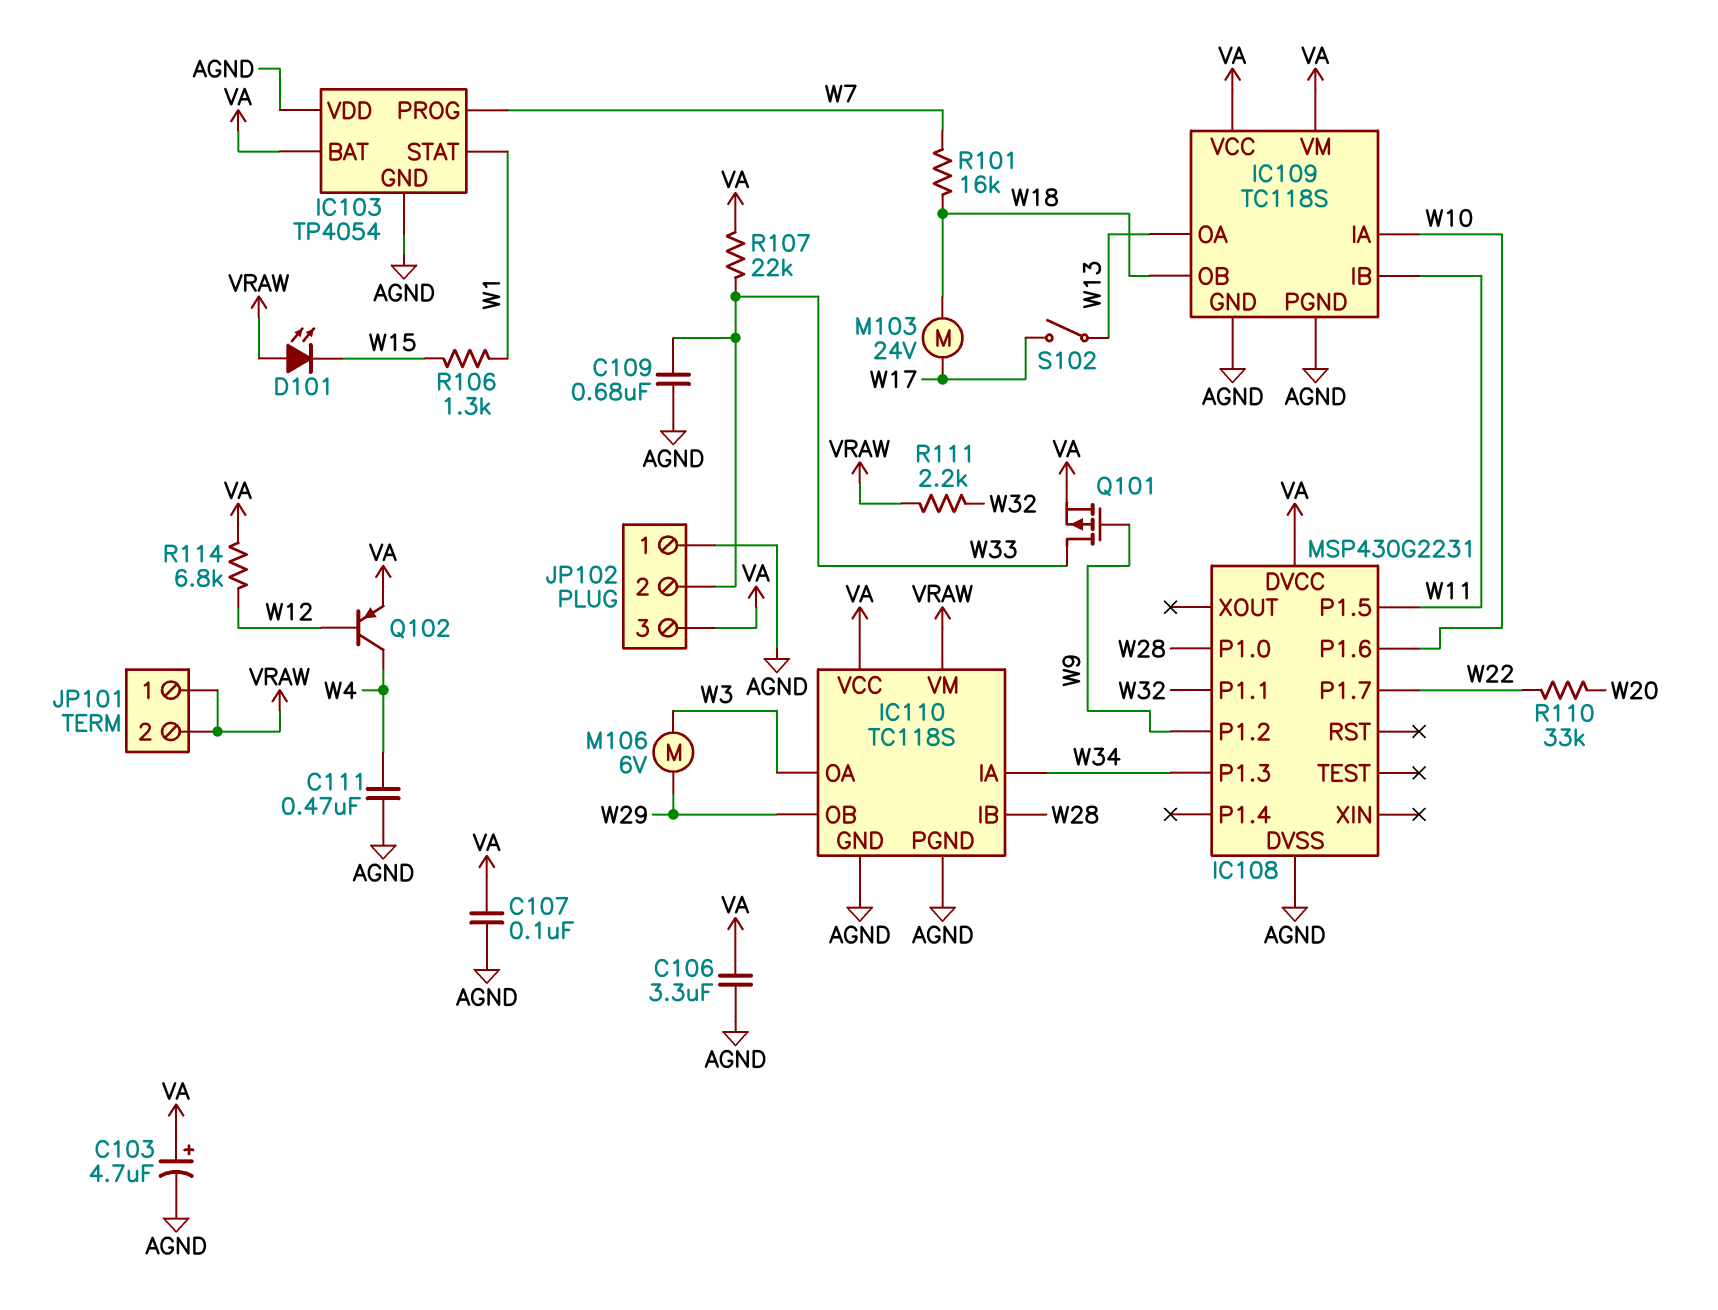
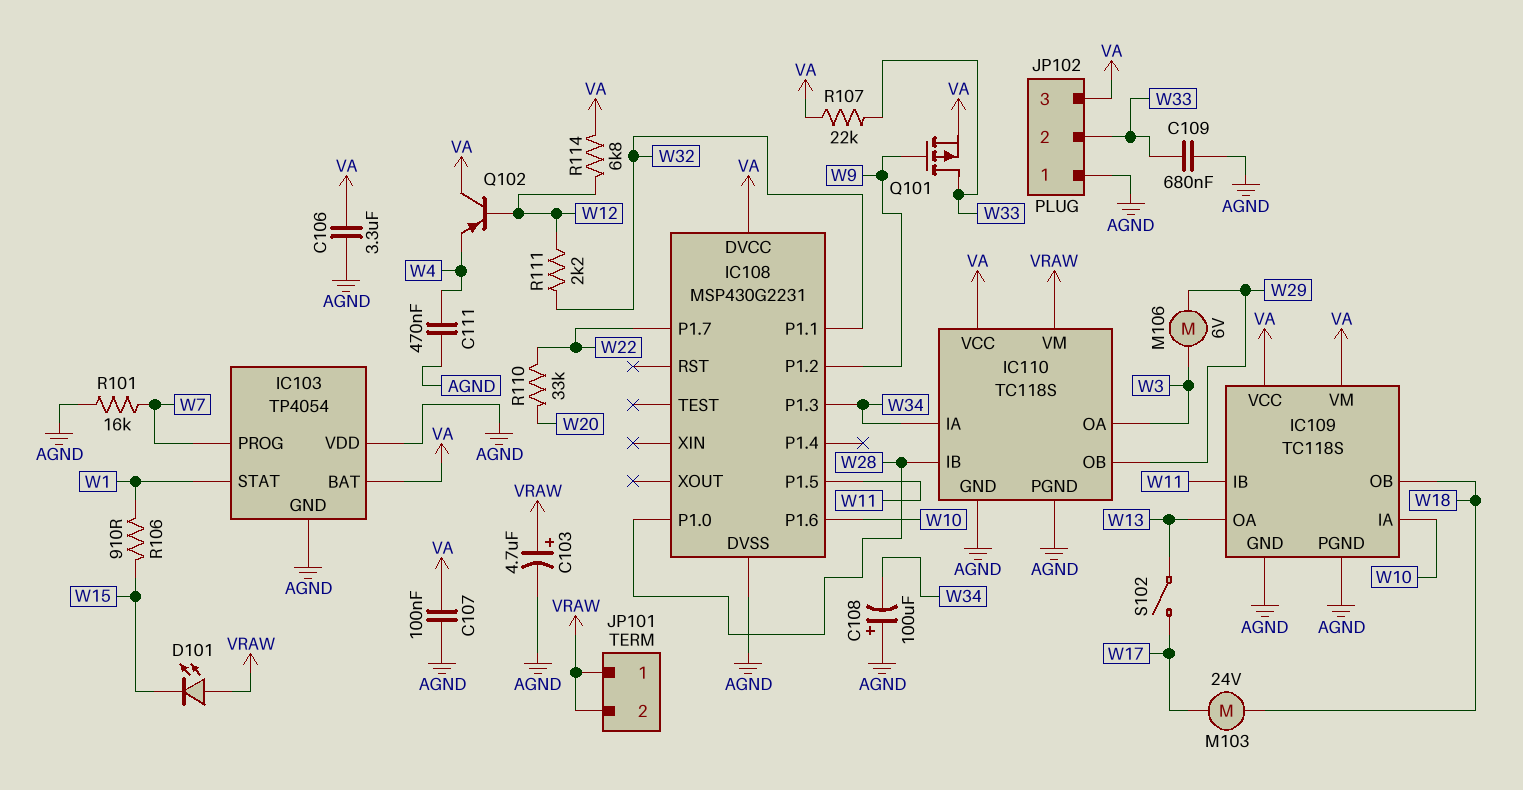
C103: 4.7uF (plus VA, minus AGND) -> 4.7uF (plus VRAW, minus AGND)
C108: none -> 100uF (plus AGND, minus W34)
Q102: PNP (B W12, C W4, E VA) -> PNP (B W12, C VA, E W4)
R101: 16k (W7, W18) -> 16k (AGND, W7)
R106: 1.3k (W1, W15) -> 910 (W1, W15)
R111: 2.2k (VRAW, W32) -> 2.2k (W12, W32)

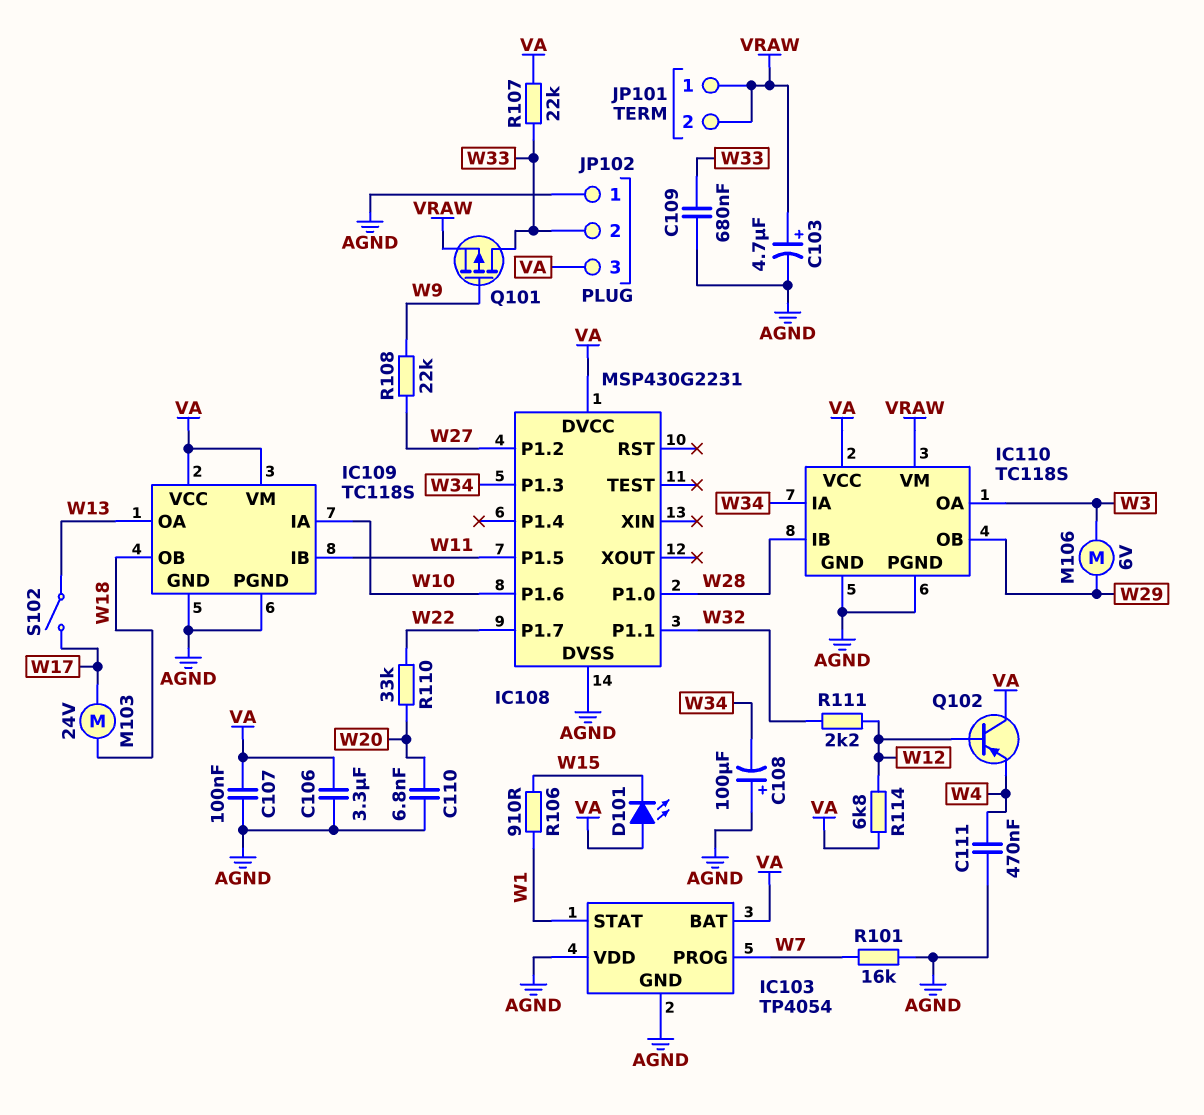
C110: none -> 6.8nF (AGND, W20)
D101: LED (A VRAW, K W15) -> LED (A VA, K W15)
IC108 pin P1.2: W9 -> W27
Q101: PMOS (G W9, D W33, S VA) -> PMOS (G W9, D W33, S VRAW)
R108: none -> 22k (W9, W27)

